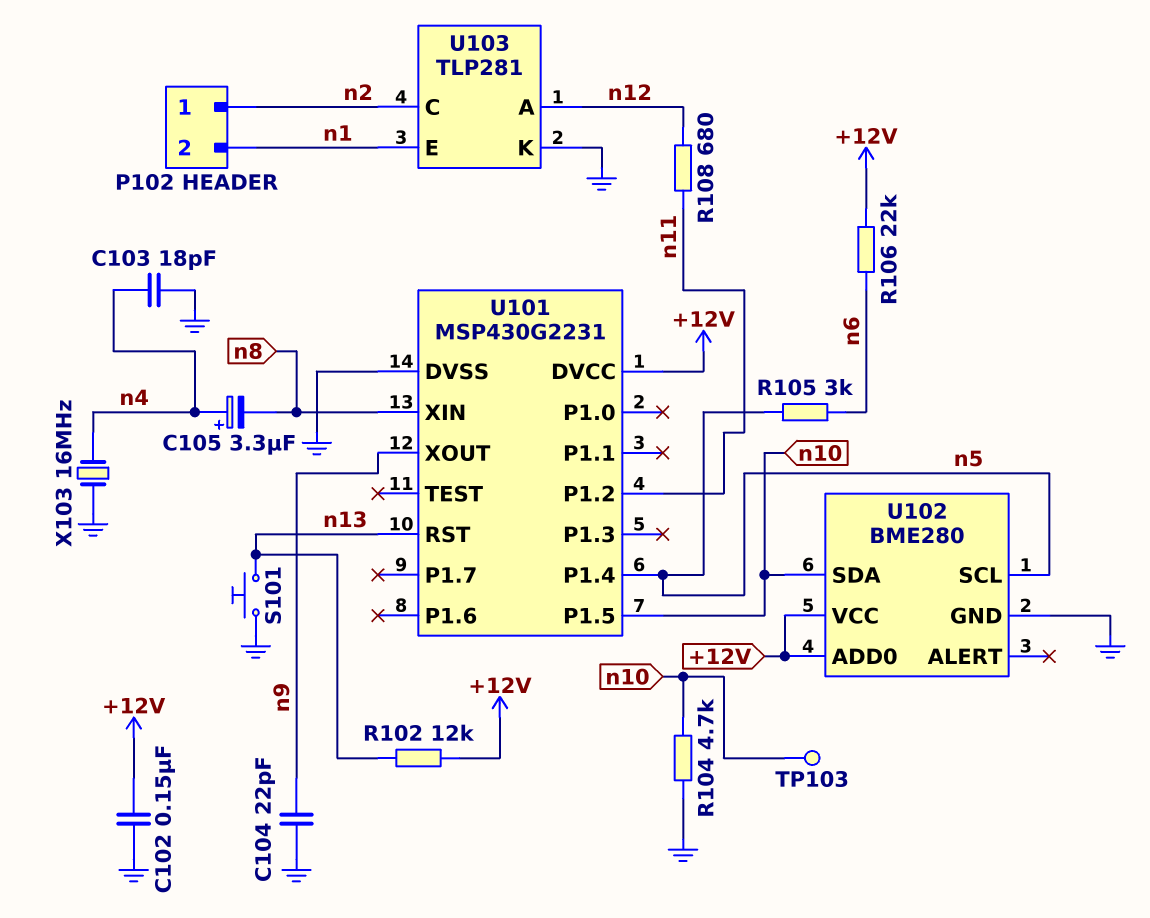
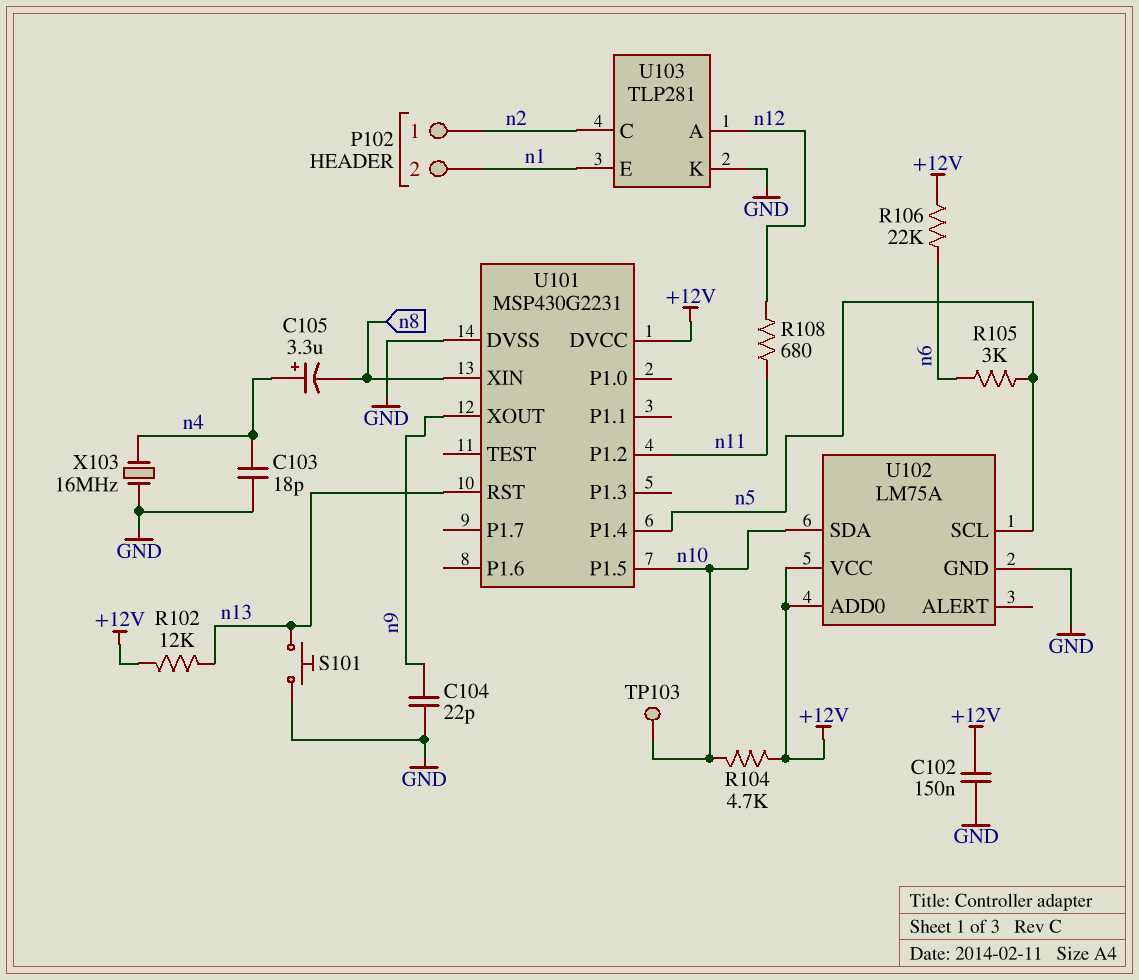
R104: 4.7k (GND, n10) -> 4.7k (+12V, n10)
U102: BME280 -> LM75A

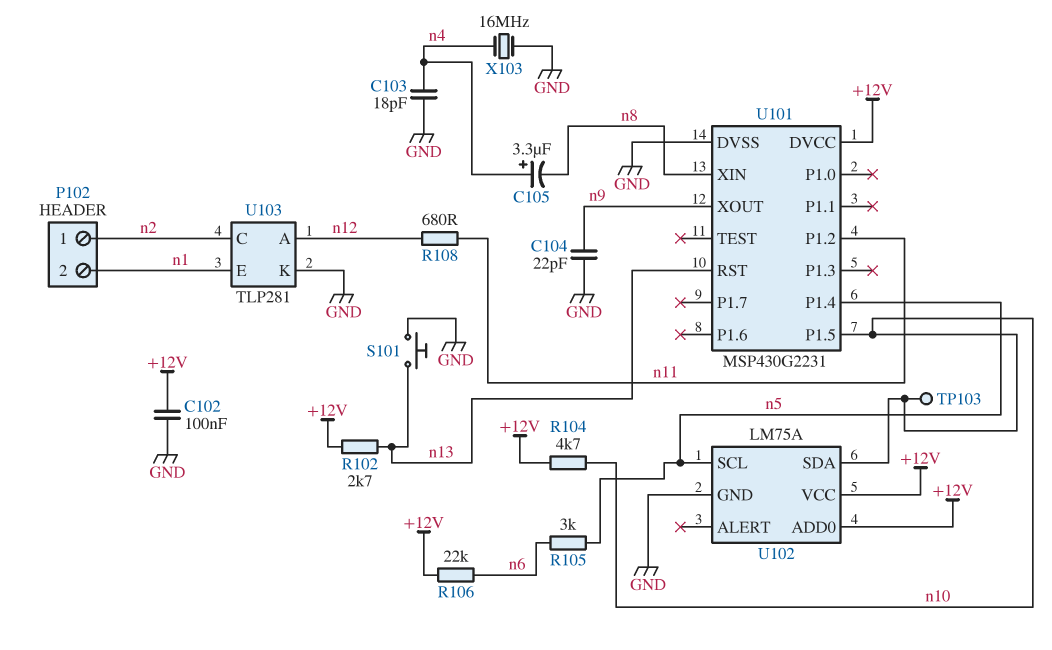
C102: 150nF (+12V, GND) -> 100nF (+12V, GND)
R102: 12k (+12V, n13) -> 2.7k (+12V, n13)

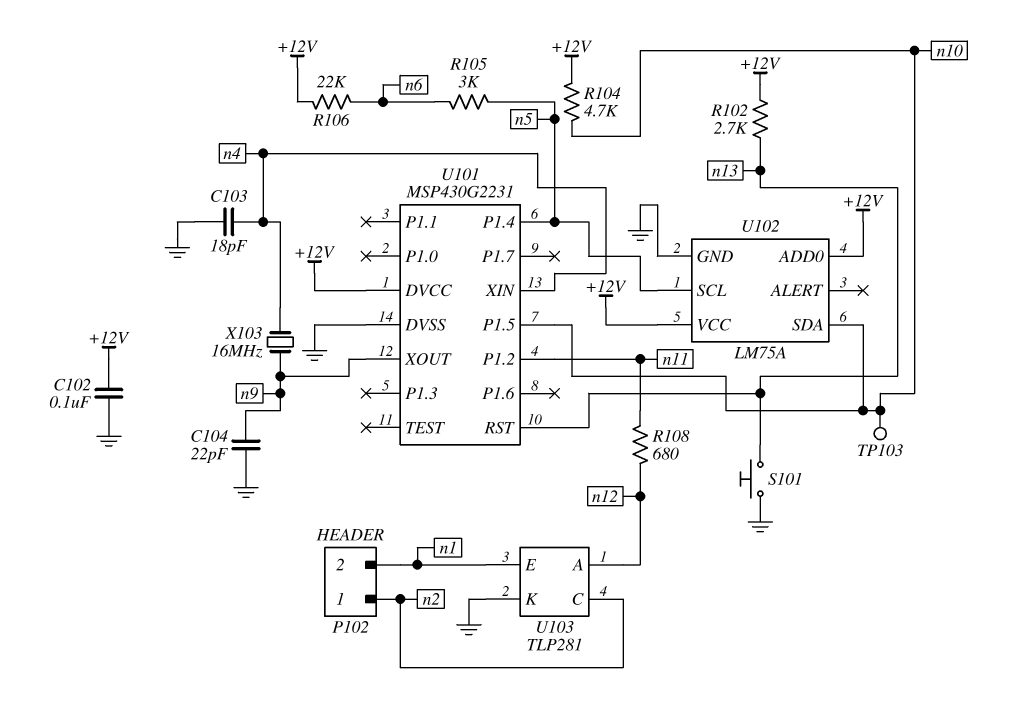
C105: 3.3uF (plus n4, minus n8) -> none
U101 pin XIN: n8 -> n4
X103: 16MHz (GND, n4) -> 16MHz (n4, n9)

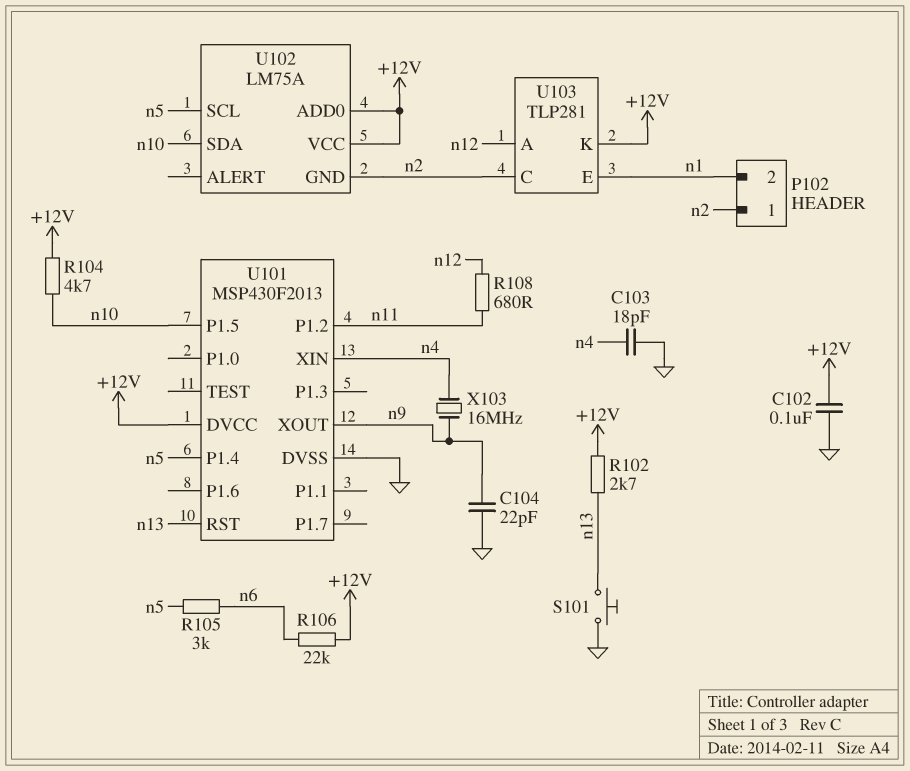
TP103: test point (n10) -> none
U101: MSP430G2231 -> MSP430F2013
U102 pin GND: GND -> n2
U103 pin K: GND -> +12V

